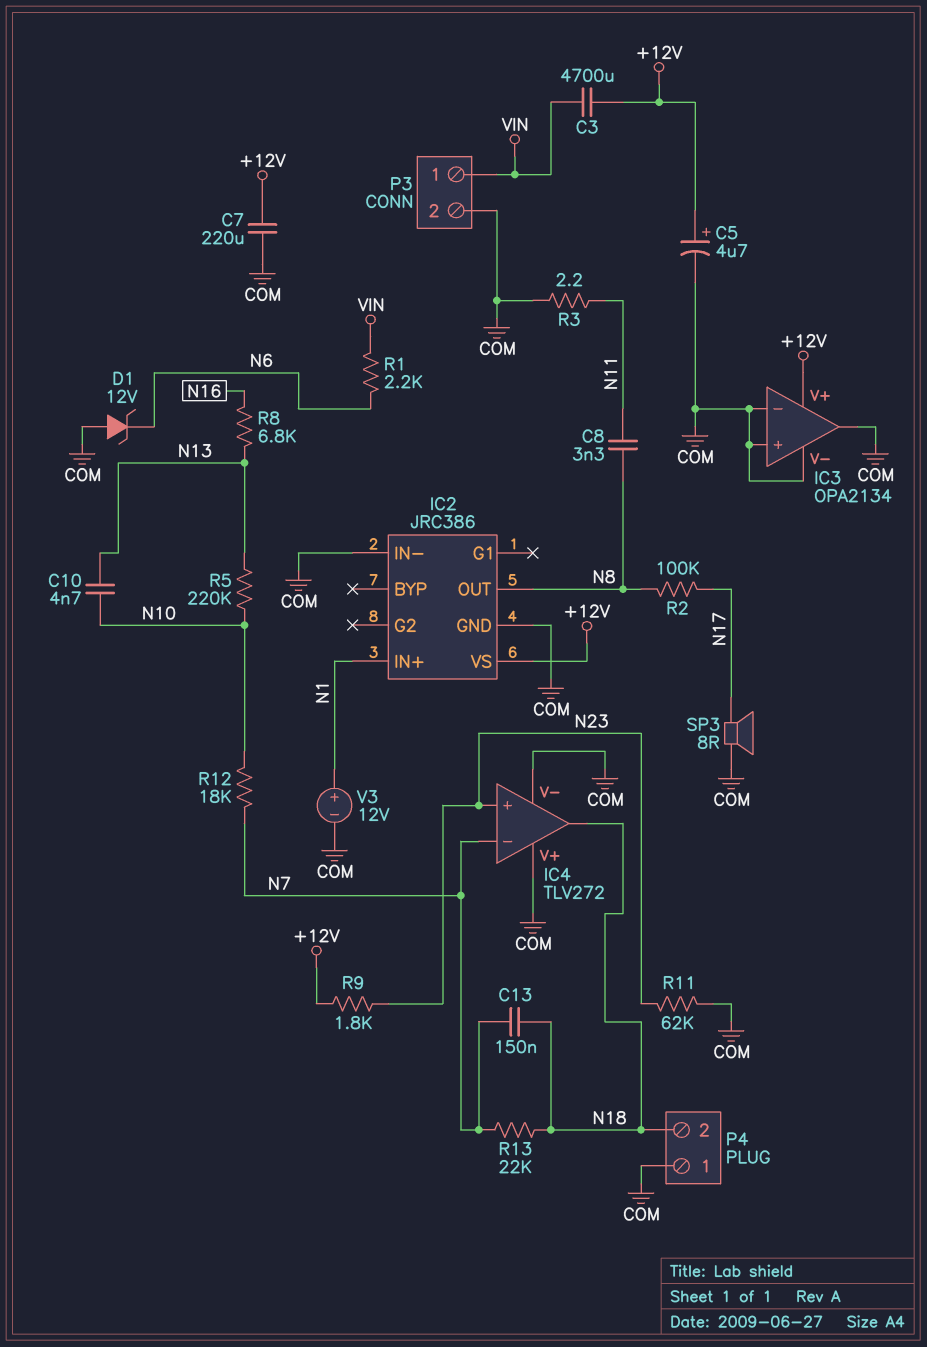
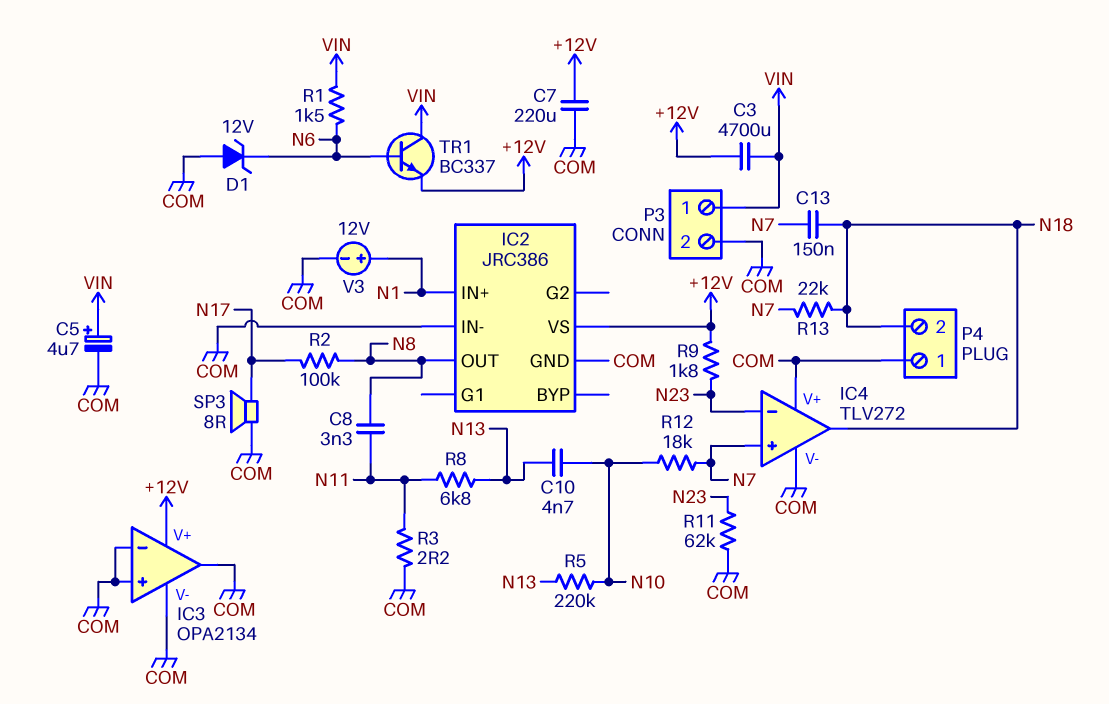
C5: 4.7uF (plus +12V, minus COM) -> 4.7uF (plus VIN, minus COM)
IC4 pin in+: N23 -> N7
IC4 pin in-: N7 -> N23
R1: 2.2k (N6, VIN) -> 1.5k (N6, VIN)
R8: 6.8k (N13, N16) -> 6.8k (N11, N13)
TR1: none -> NPN BC337 (B N6, C VIN, E +12V)

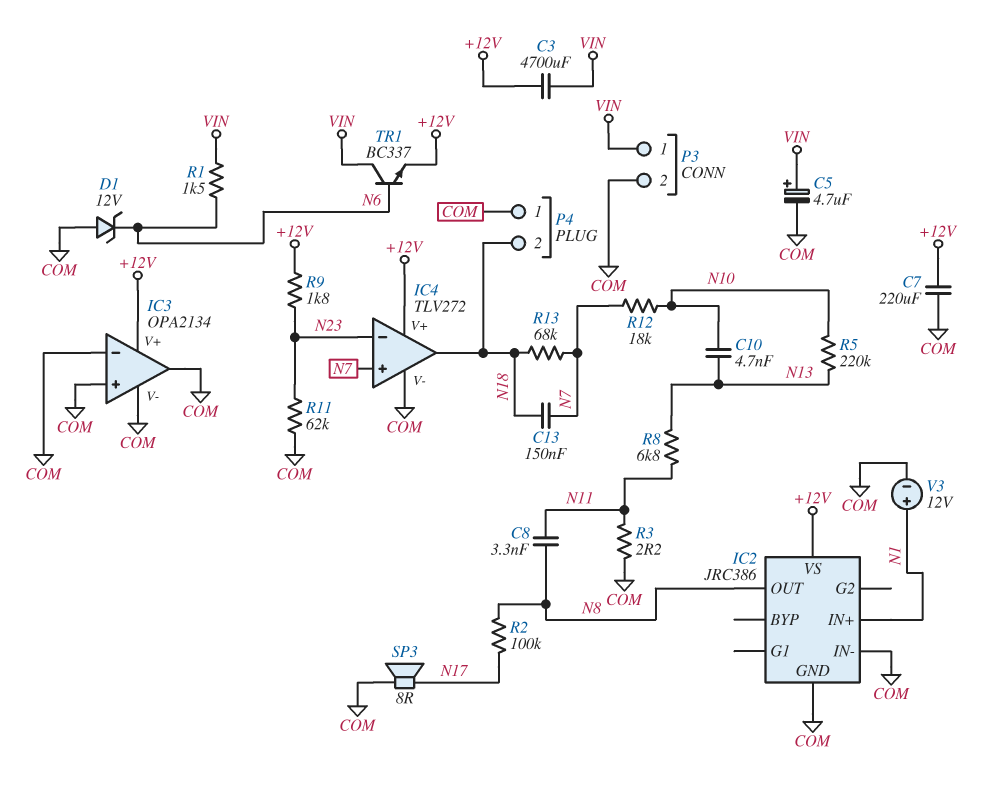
IC4 pin V+: COM -> +12V
R13: 22k (N7, N18) -> 68k (N7, N18)

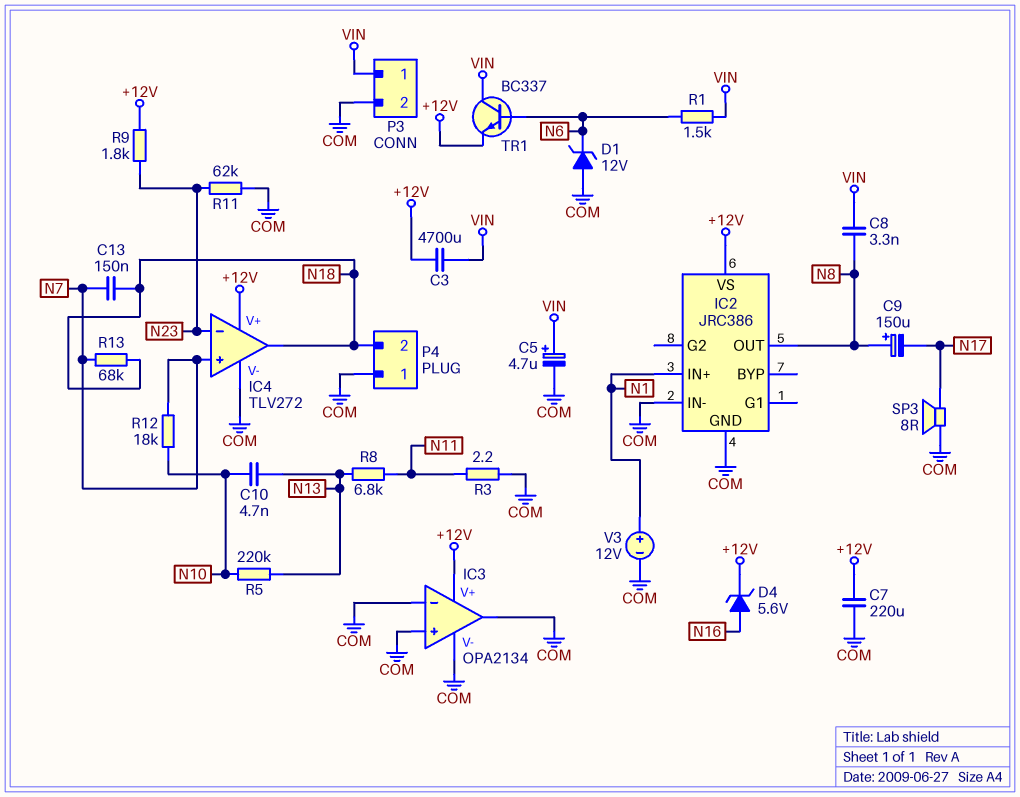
C8: 3.3nF (N8, N11) -> 3.3nF (N8, VIN)
C9: none -> 150uF (plus N8, minus N17)
D4: none -> zener 5.6V (A N16, K +12V)
R2: 100k (N8, N17) -> none

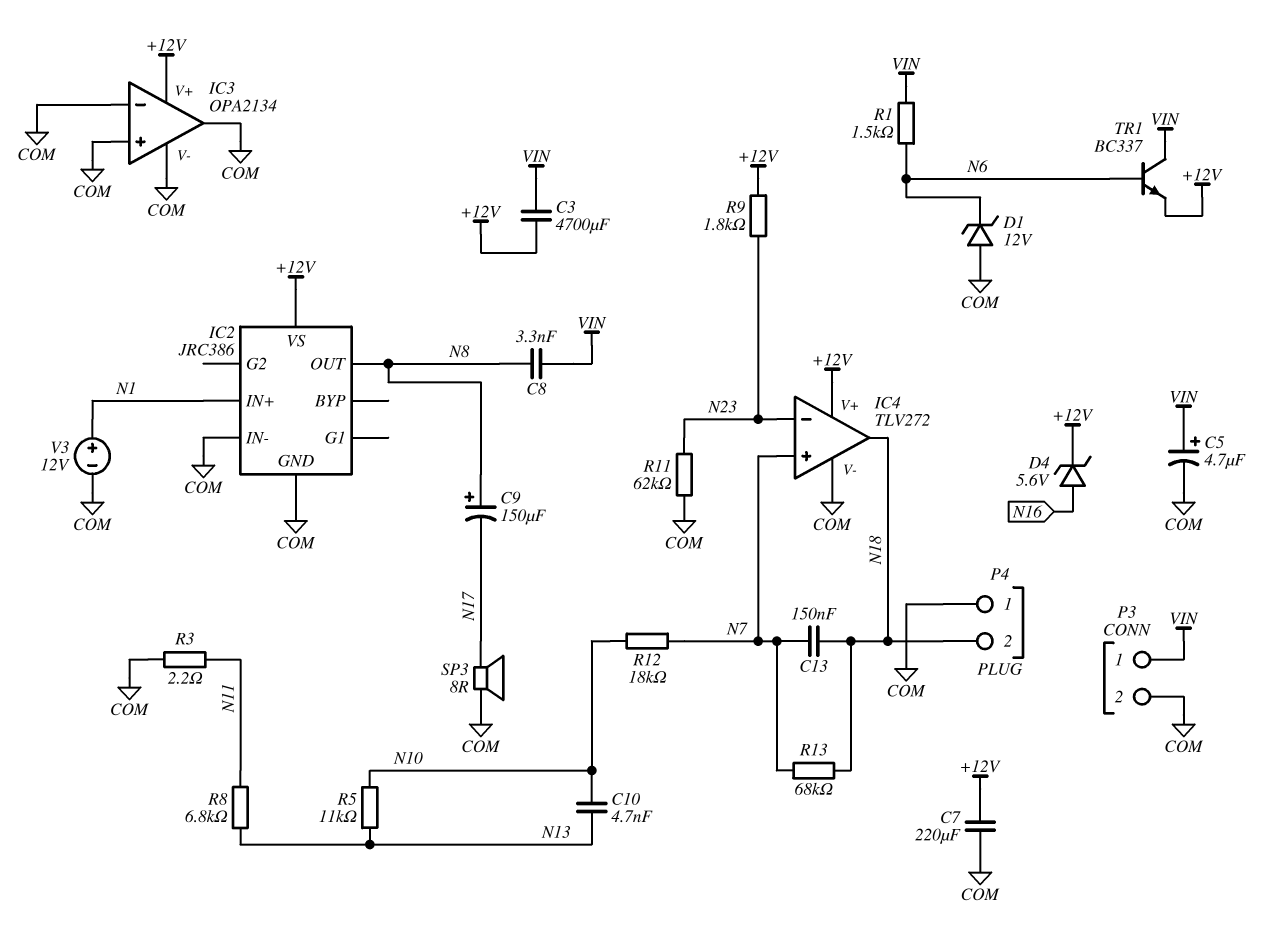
R5: 220k (N10, N13) -> 11k (N10, N13)

